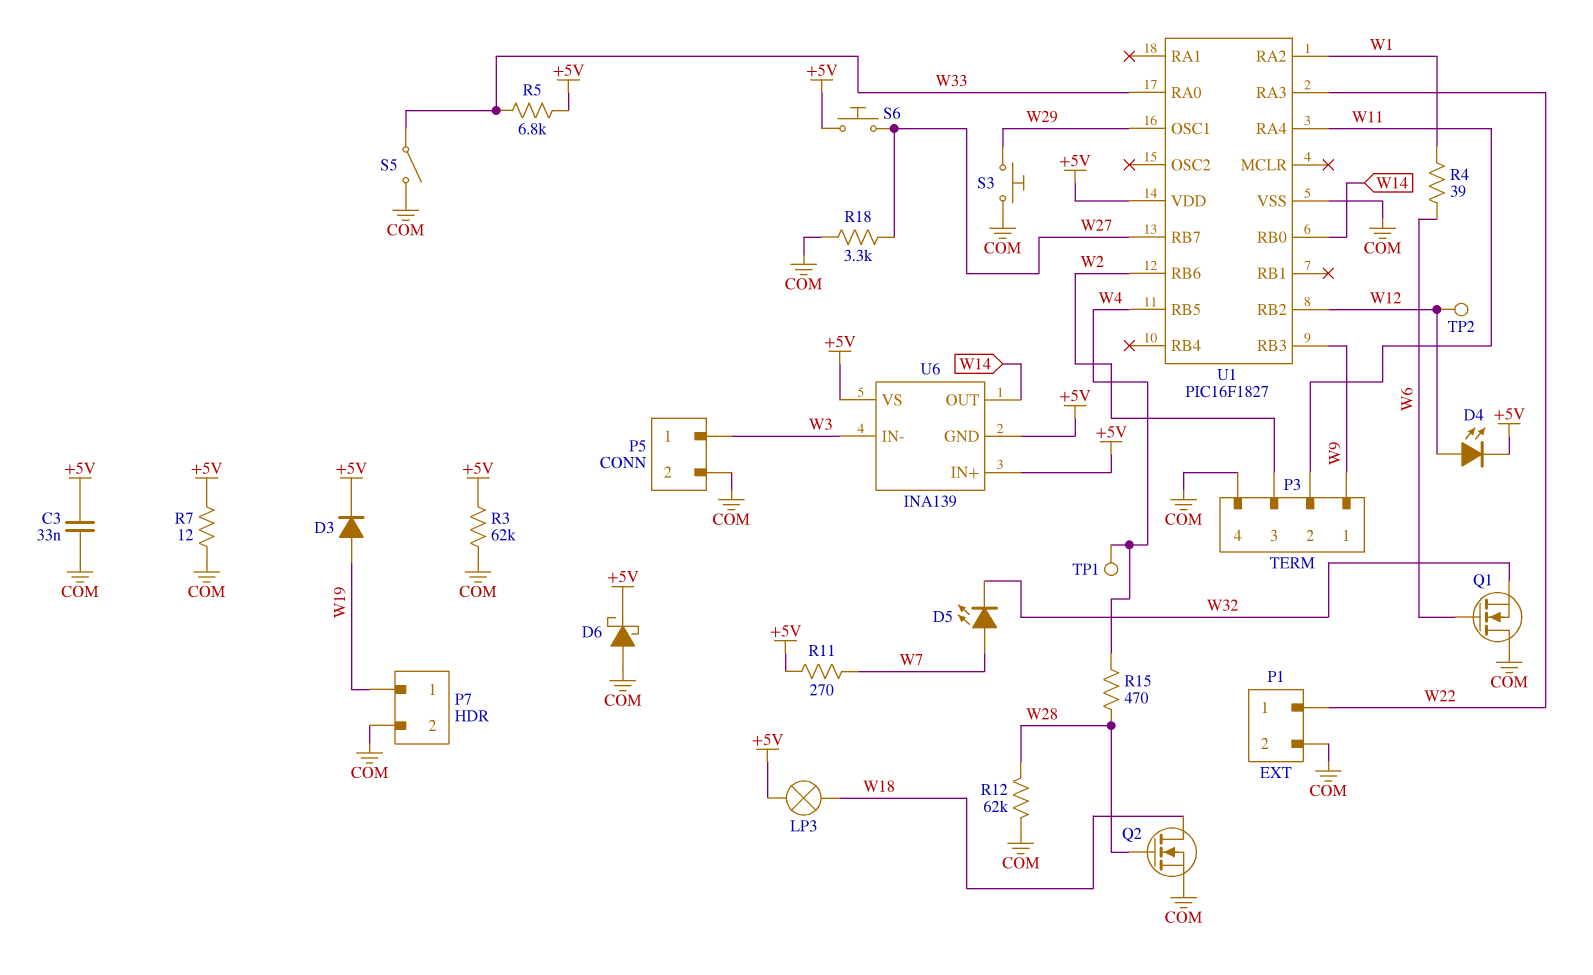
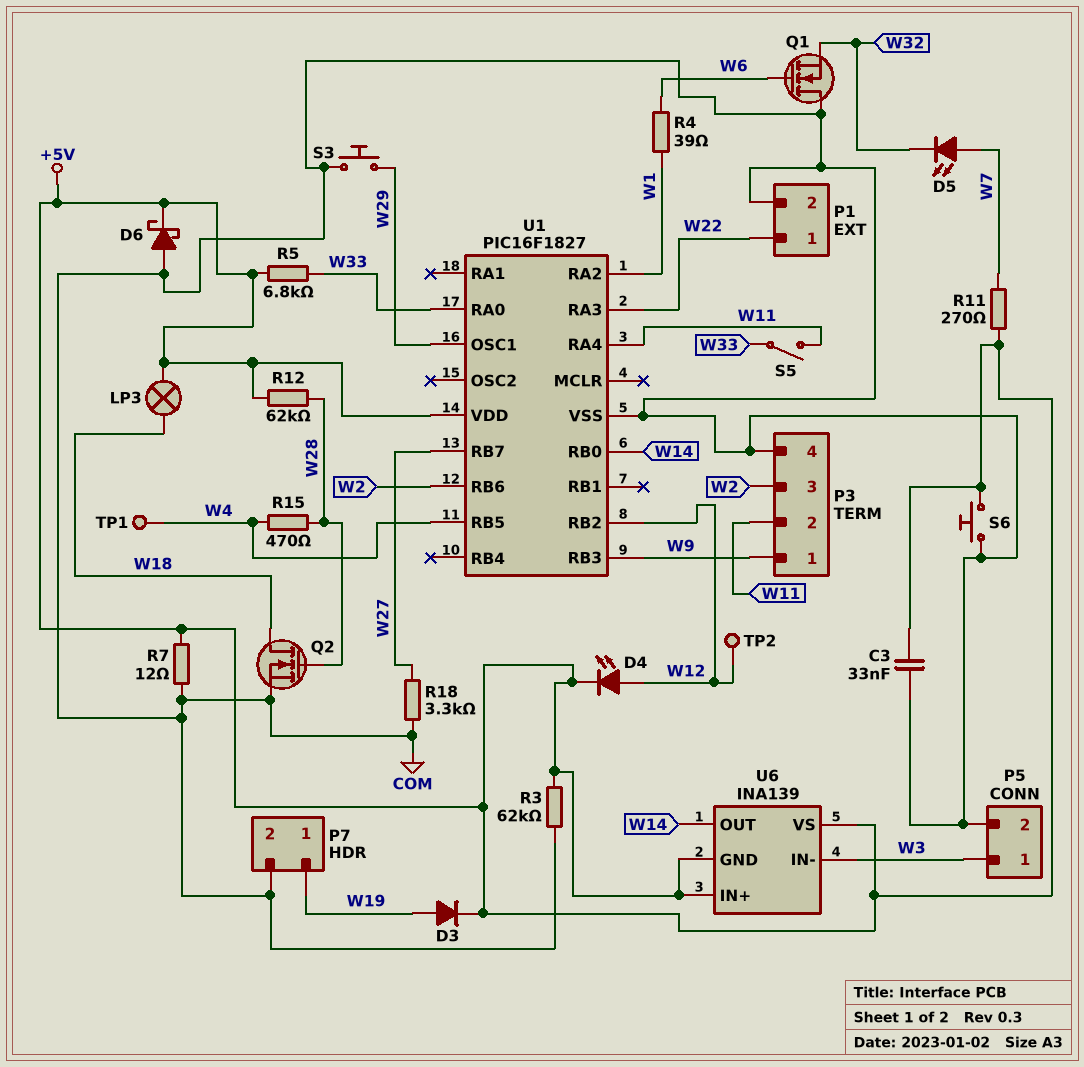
R12: 62k (COM, W28) -> 62k (+5V, W28)
S5: switch (COM, W33) -> switch (W11, W33)
S6: button (+5V, W27) -> button (+5V, COM)

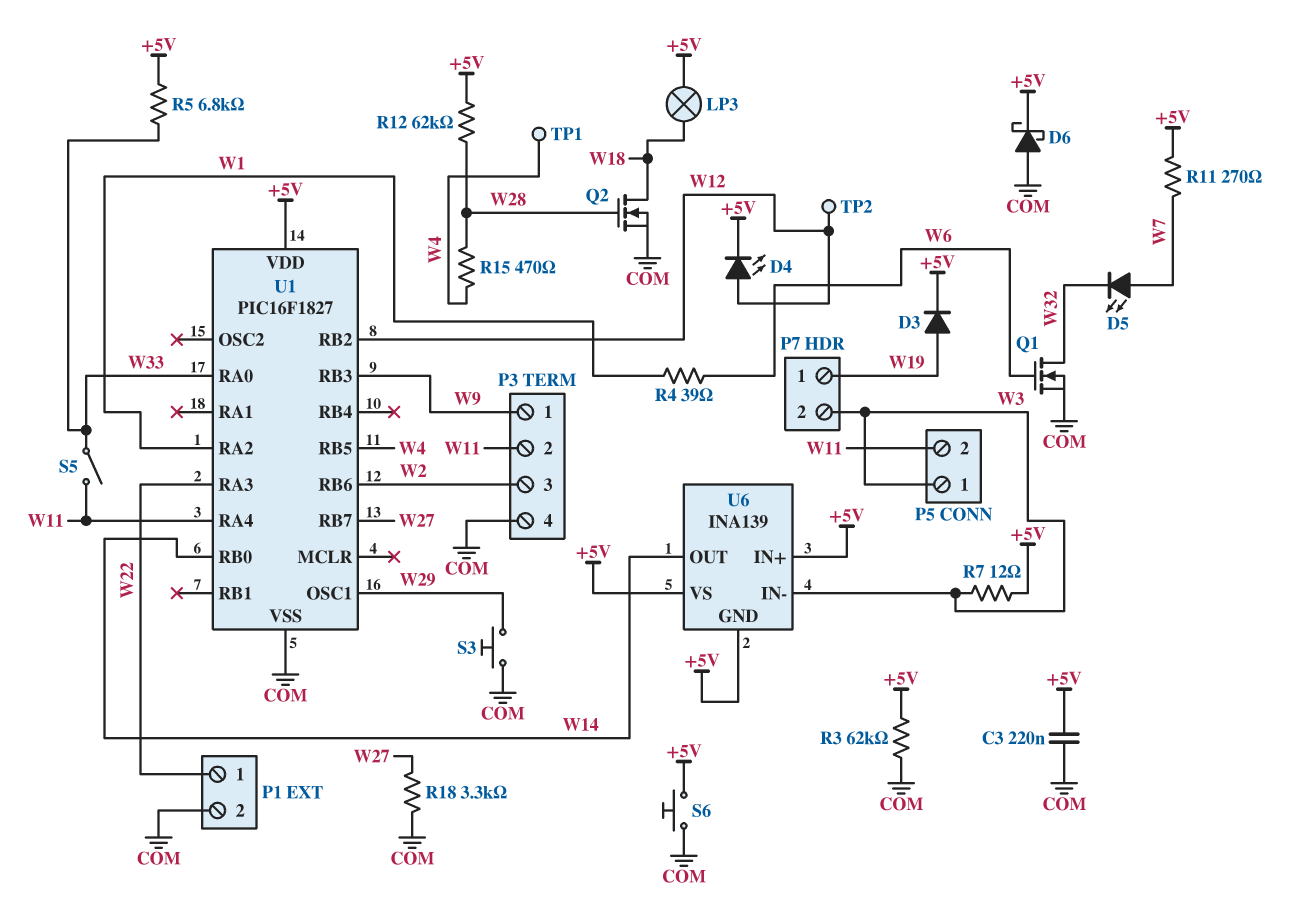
C3: 33nF (+5V, COM) -> 220nF (+5V, COM)
P5 pin 2: COM -> W11
P7 pin 2: COM -> W3
Q1: NMOS (G W6, D COM, S W32) -> NMOS (G W6, D W32, S COM)
R7: 12 (+5V, COM) -> 12 (+5V, W3)

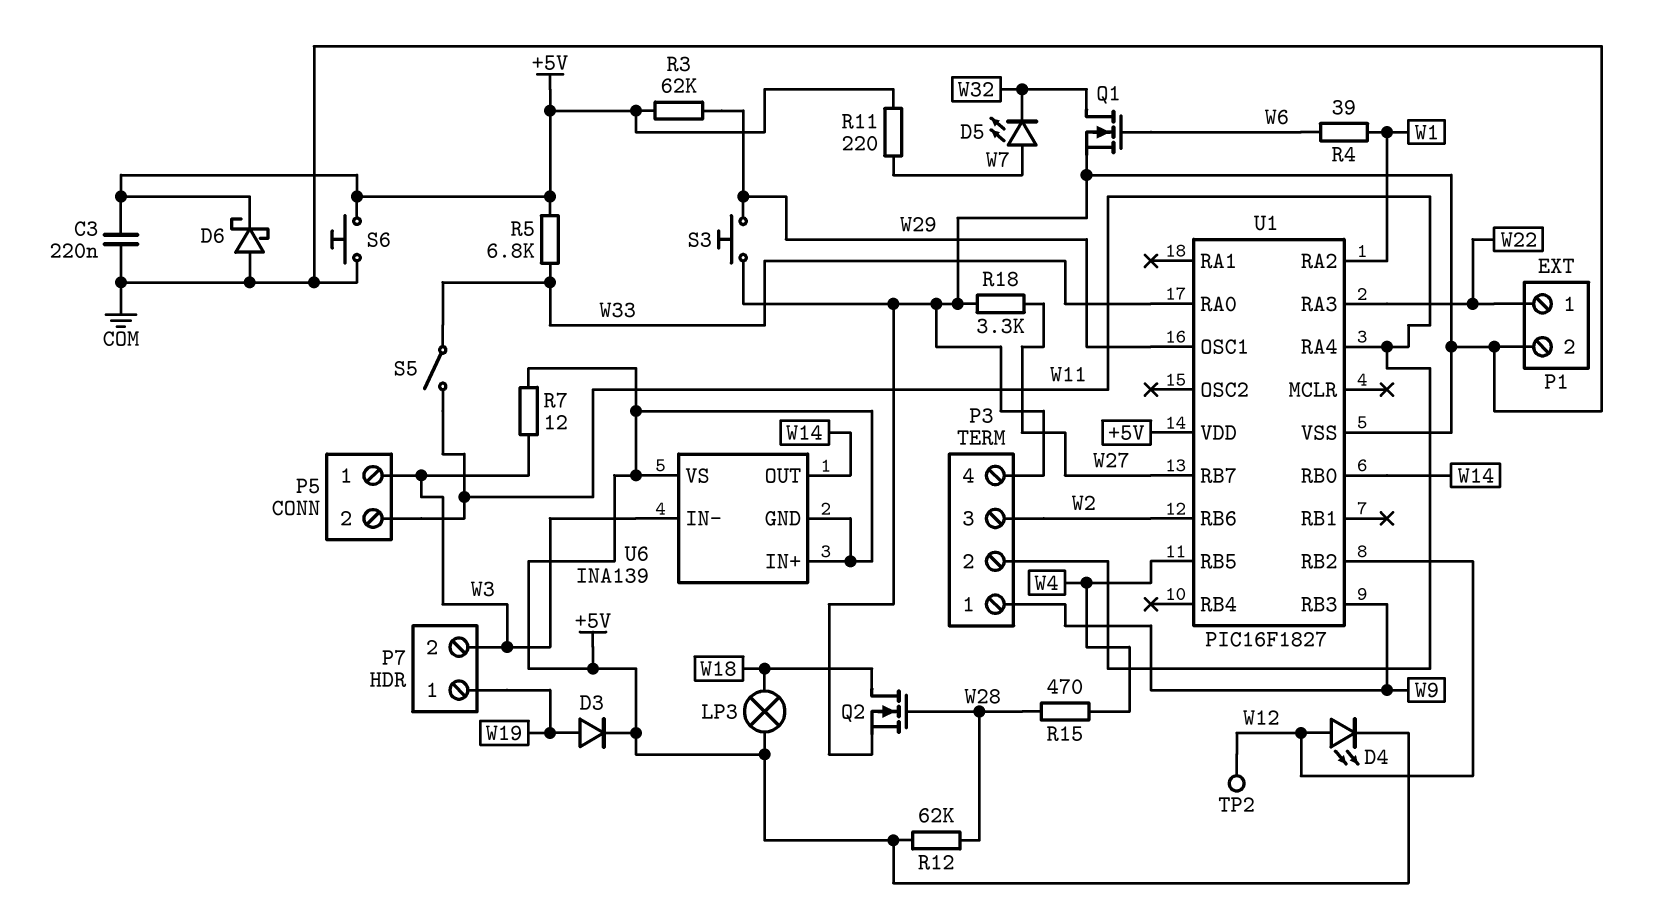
R3: 62k (+5V, COM) -> 62k (+5V, W29)
R11: 270 (+5V, W7) -> 220 (+5V, W7)
TP1: test point (W4) -> none

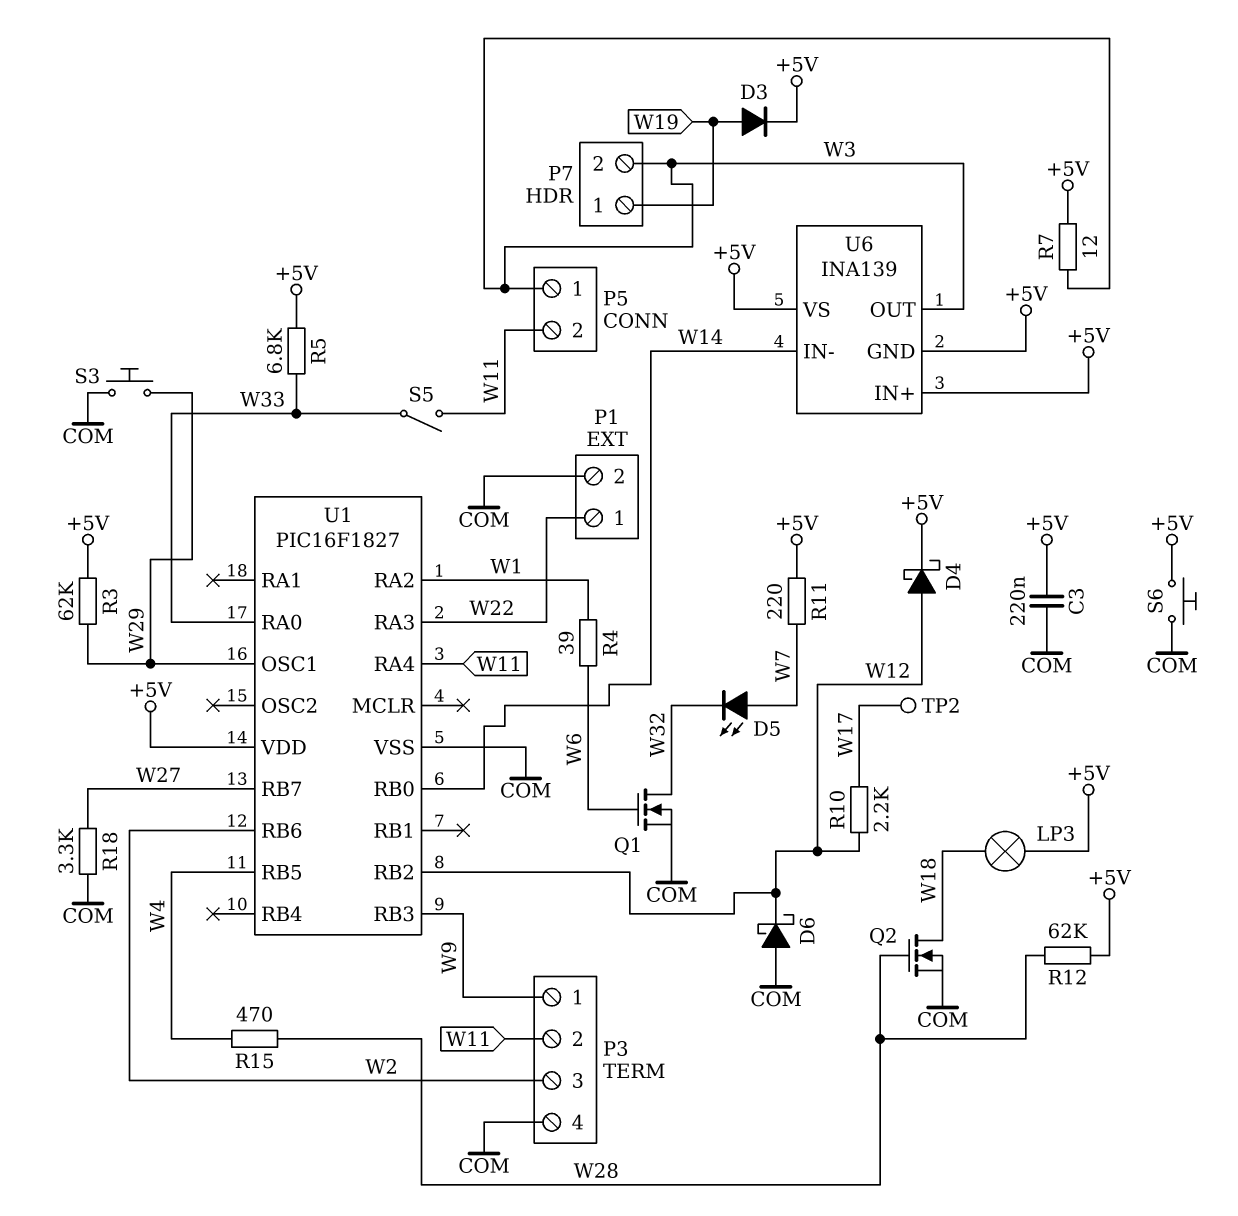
D4: LED (A W12, K +5V) -> schottky (A W12, K +5V)
D6: schottky (A COM, K +5V) -> schottky (A COM, K W12)
R10: none -> 2.2k (W12, W17)
TP2: test point (W12) -> test point (W17)
U6 pin IN-: W3 -> W14
U6 pin OUT: W14 -> W3

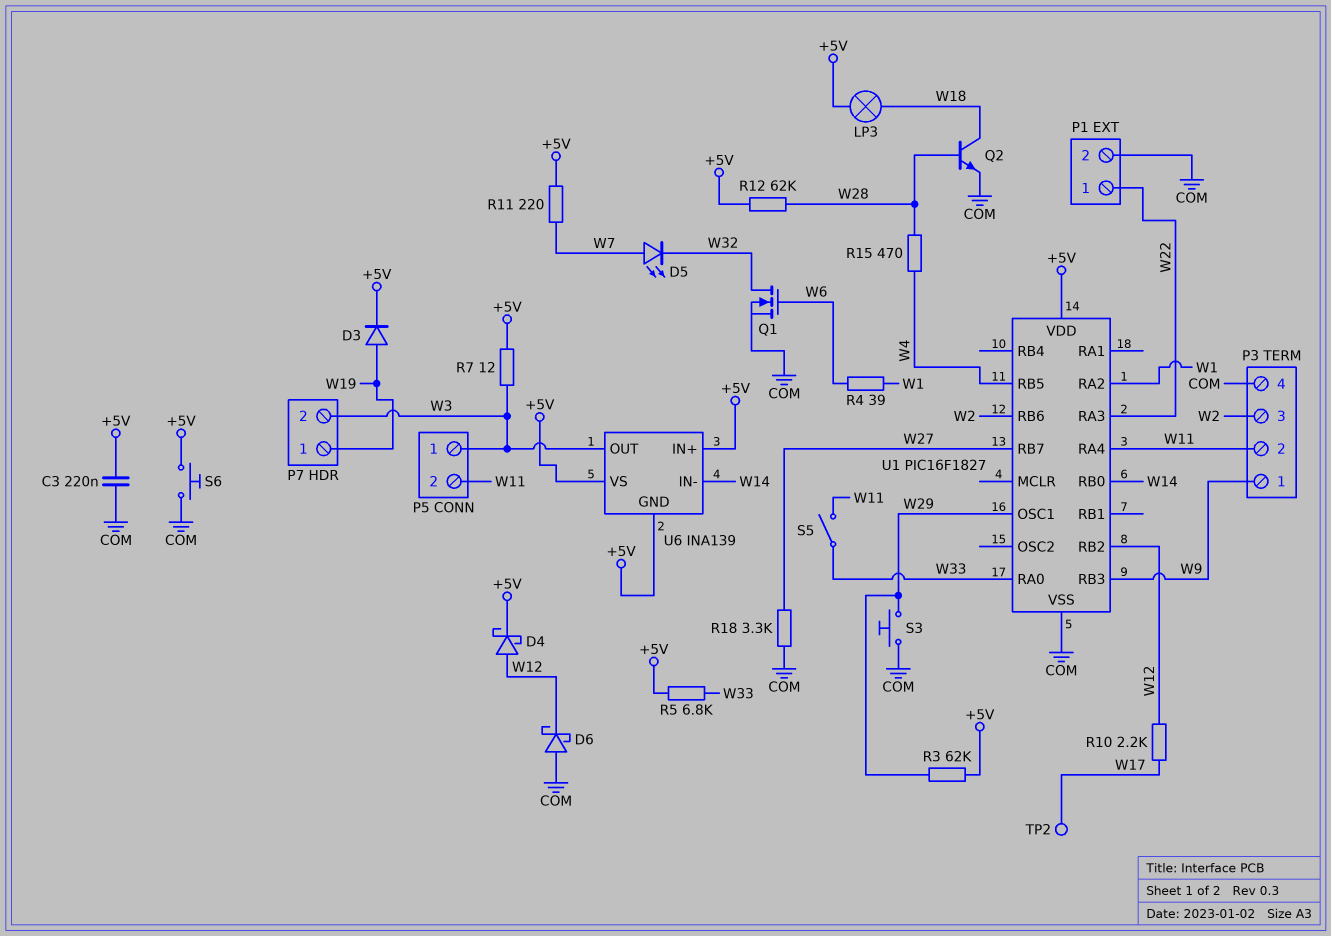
Q2: NMOS (G W28, D W18, S COM) -> NPN (B W28, C W18, E COM)

